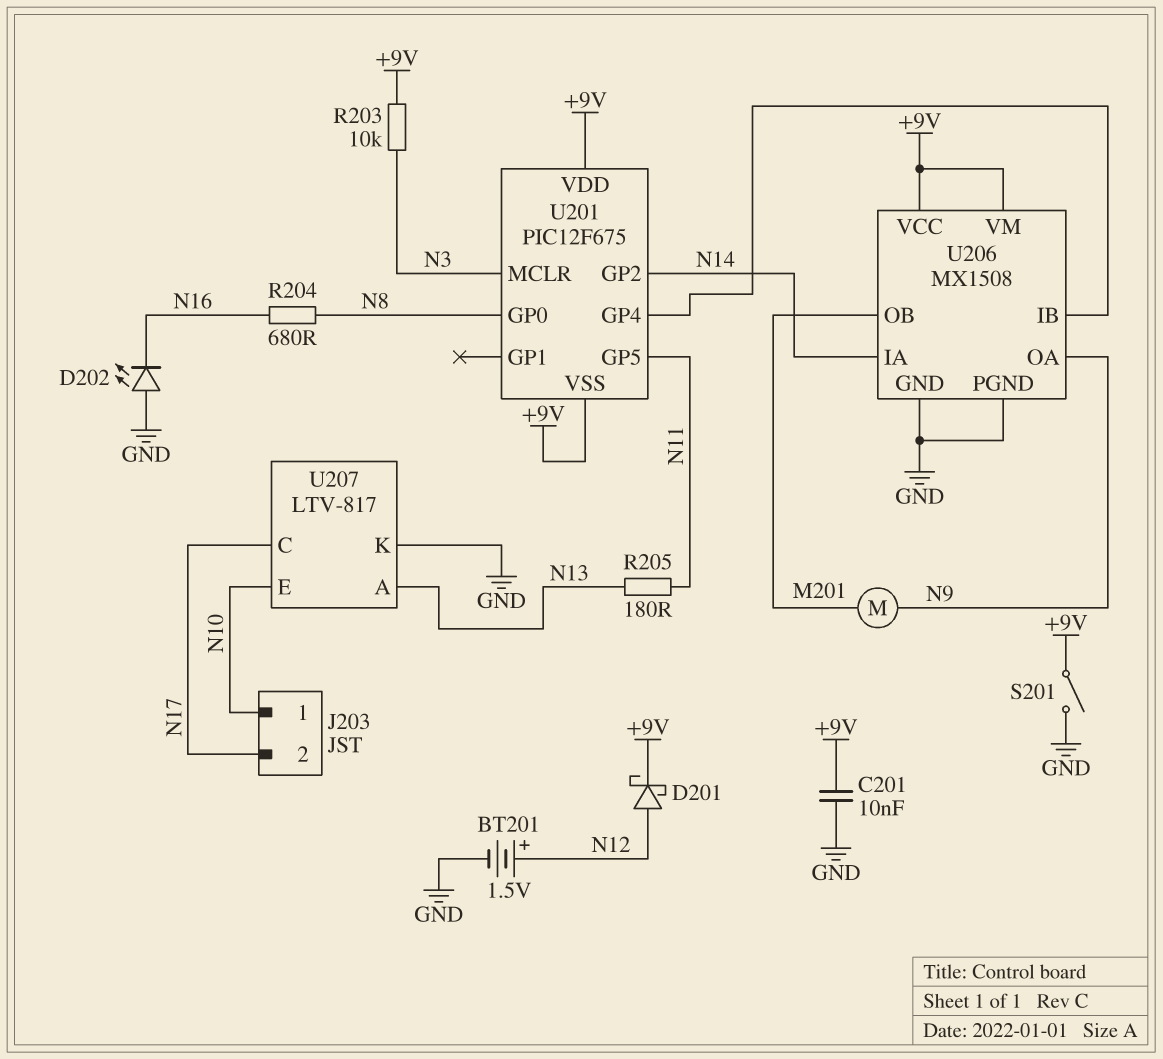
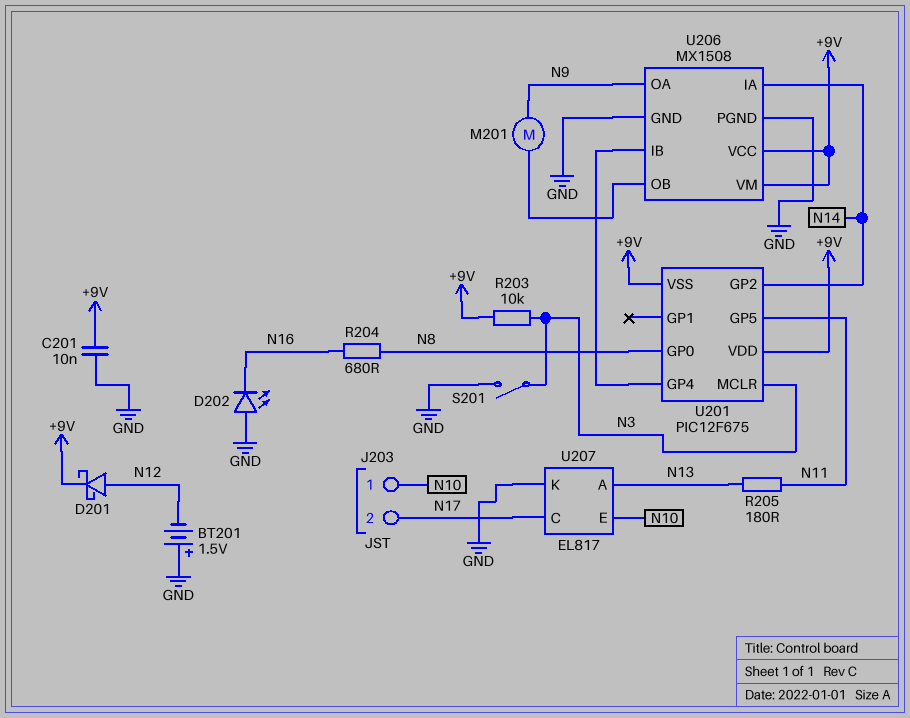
BT201: 1.5V (plus N12, minus GND) -> 1.5V (plus GND, minus N12)
S201: switch (+9V, GND) -> switch (GND, N3)
U207: LTV-817 -> EL817

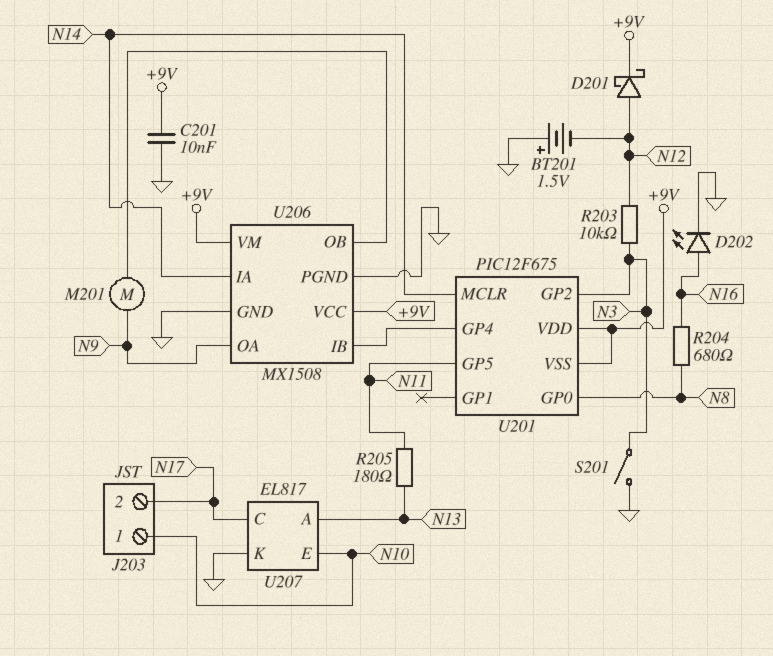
D202: LED (A GND, K N16) -> LED (A N16, K GND)
R203: 10k (+9V, N3) -> 10k (N3, N12)
U201 pin GP2: N14 -> N3
U201 pin MCLR: N3 -> N14

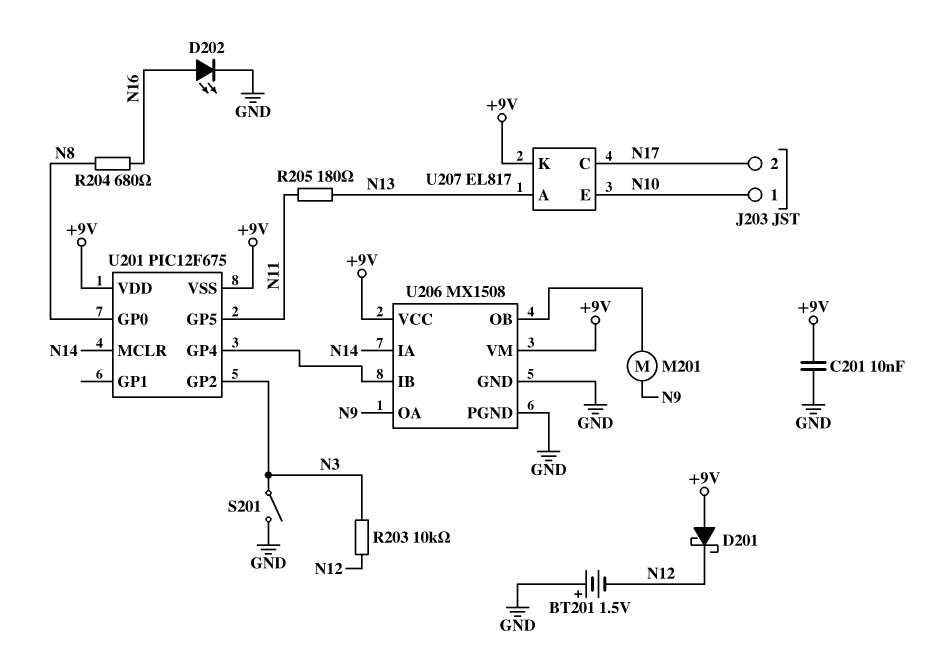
D201: schottky (A N12, K +9V) -> schottky (A +9V, K N12)
U207 pin K: GND -> +9V

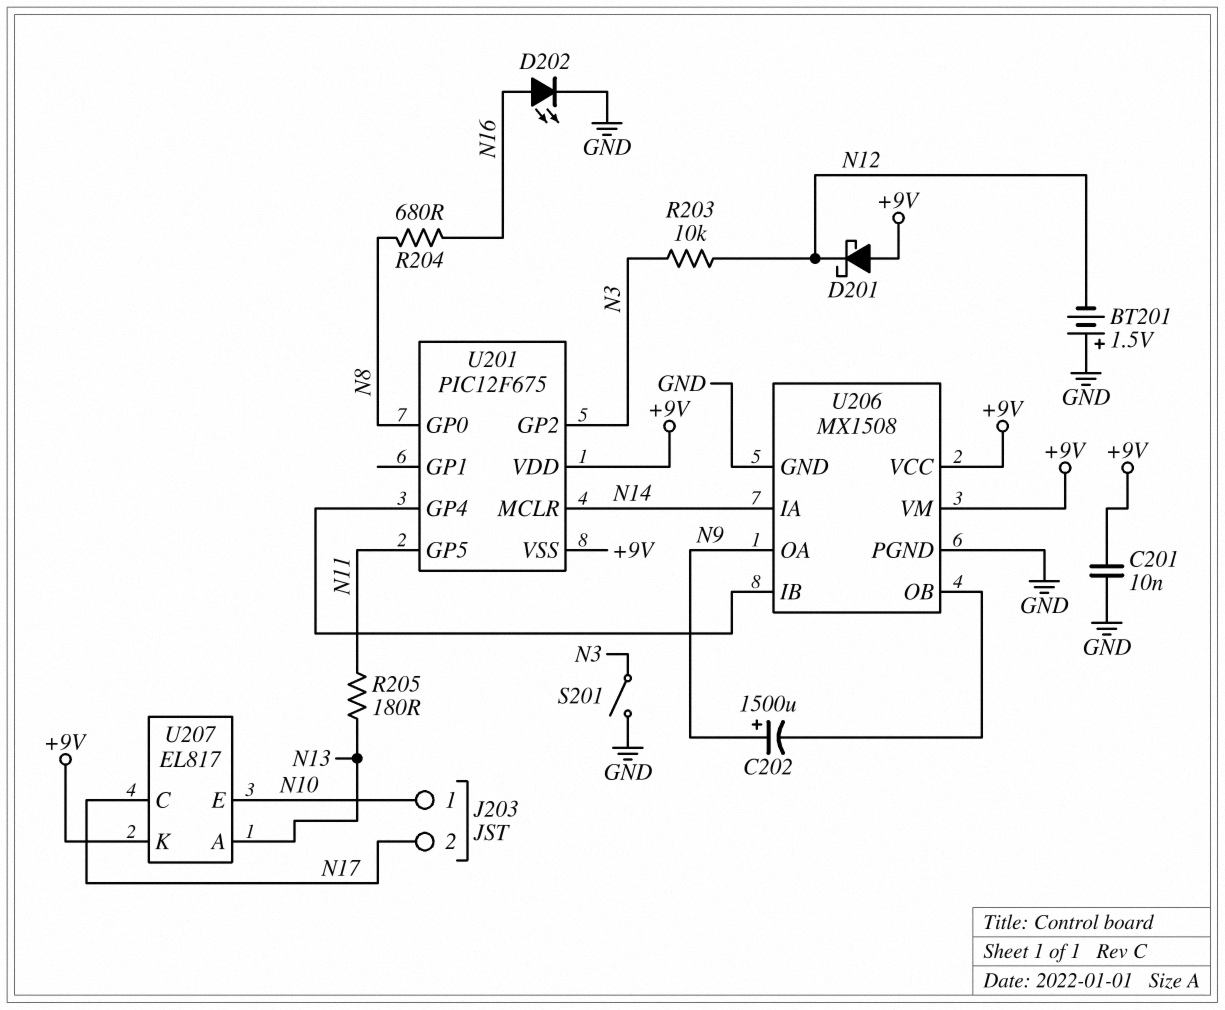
C202: none -> 1500uF (plus N9, minus U206/OB)
M201: motor (N9, U206/OB) -> none

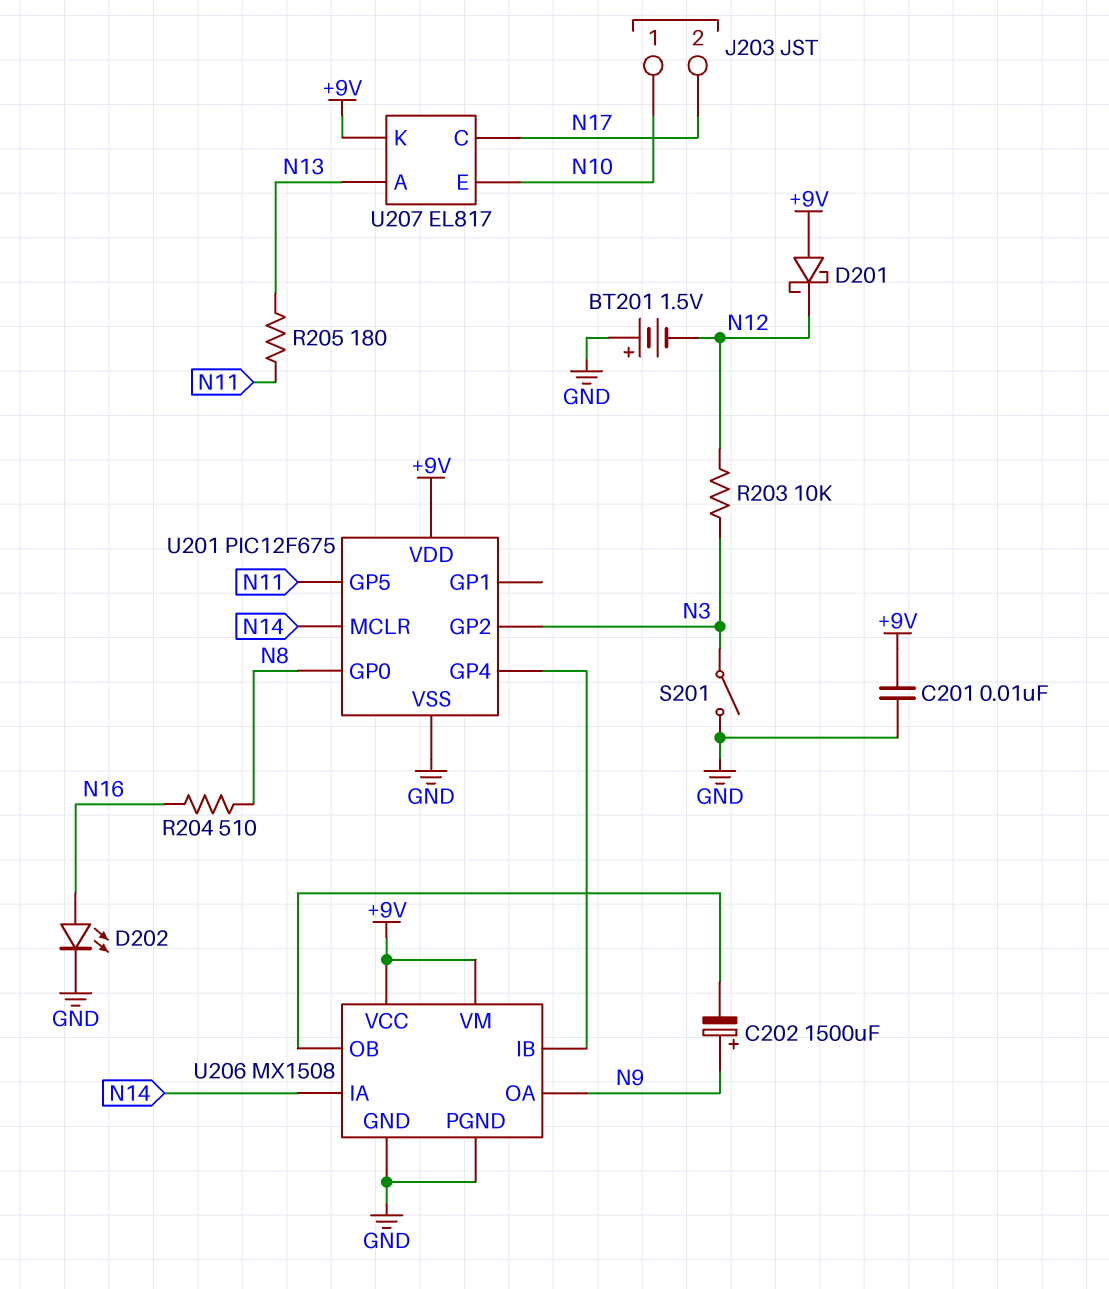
R204: 680 (N8, N16) -> 510 (N8, N16)
U201 pin VSS: +9V -> GND

